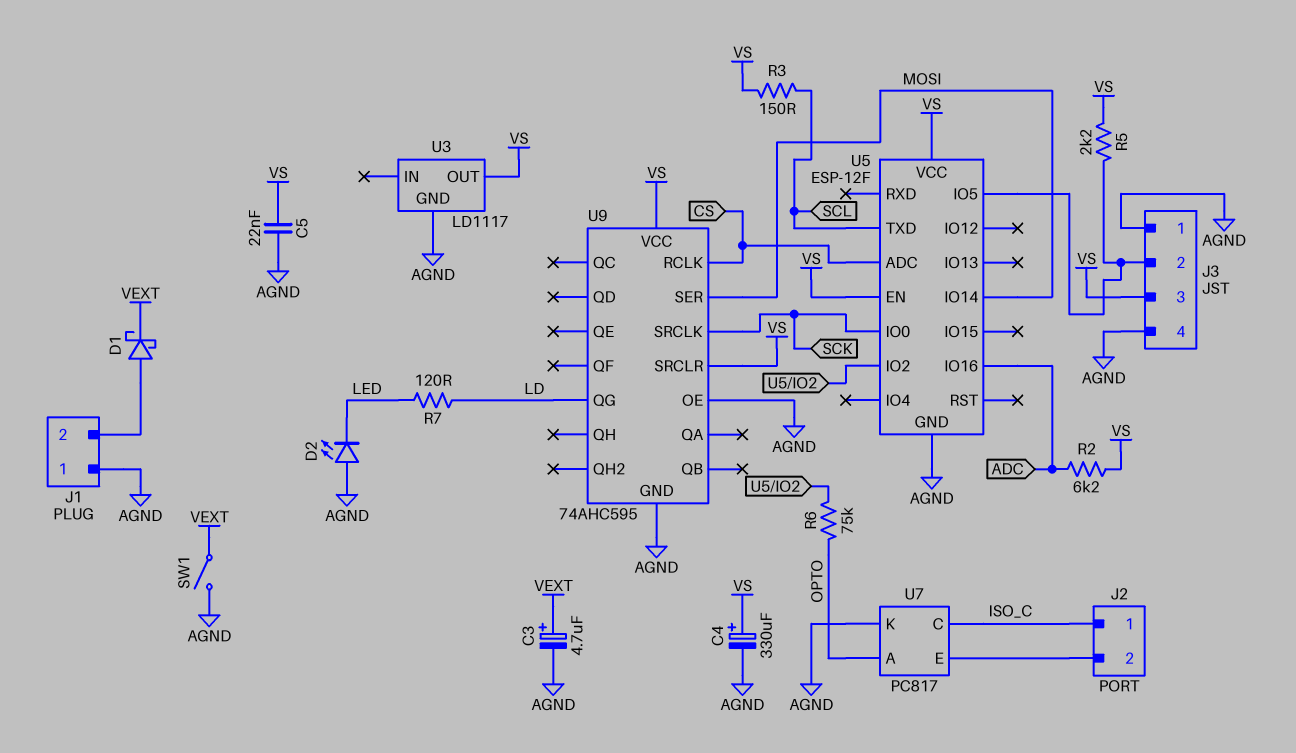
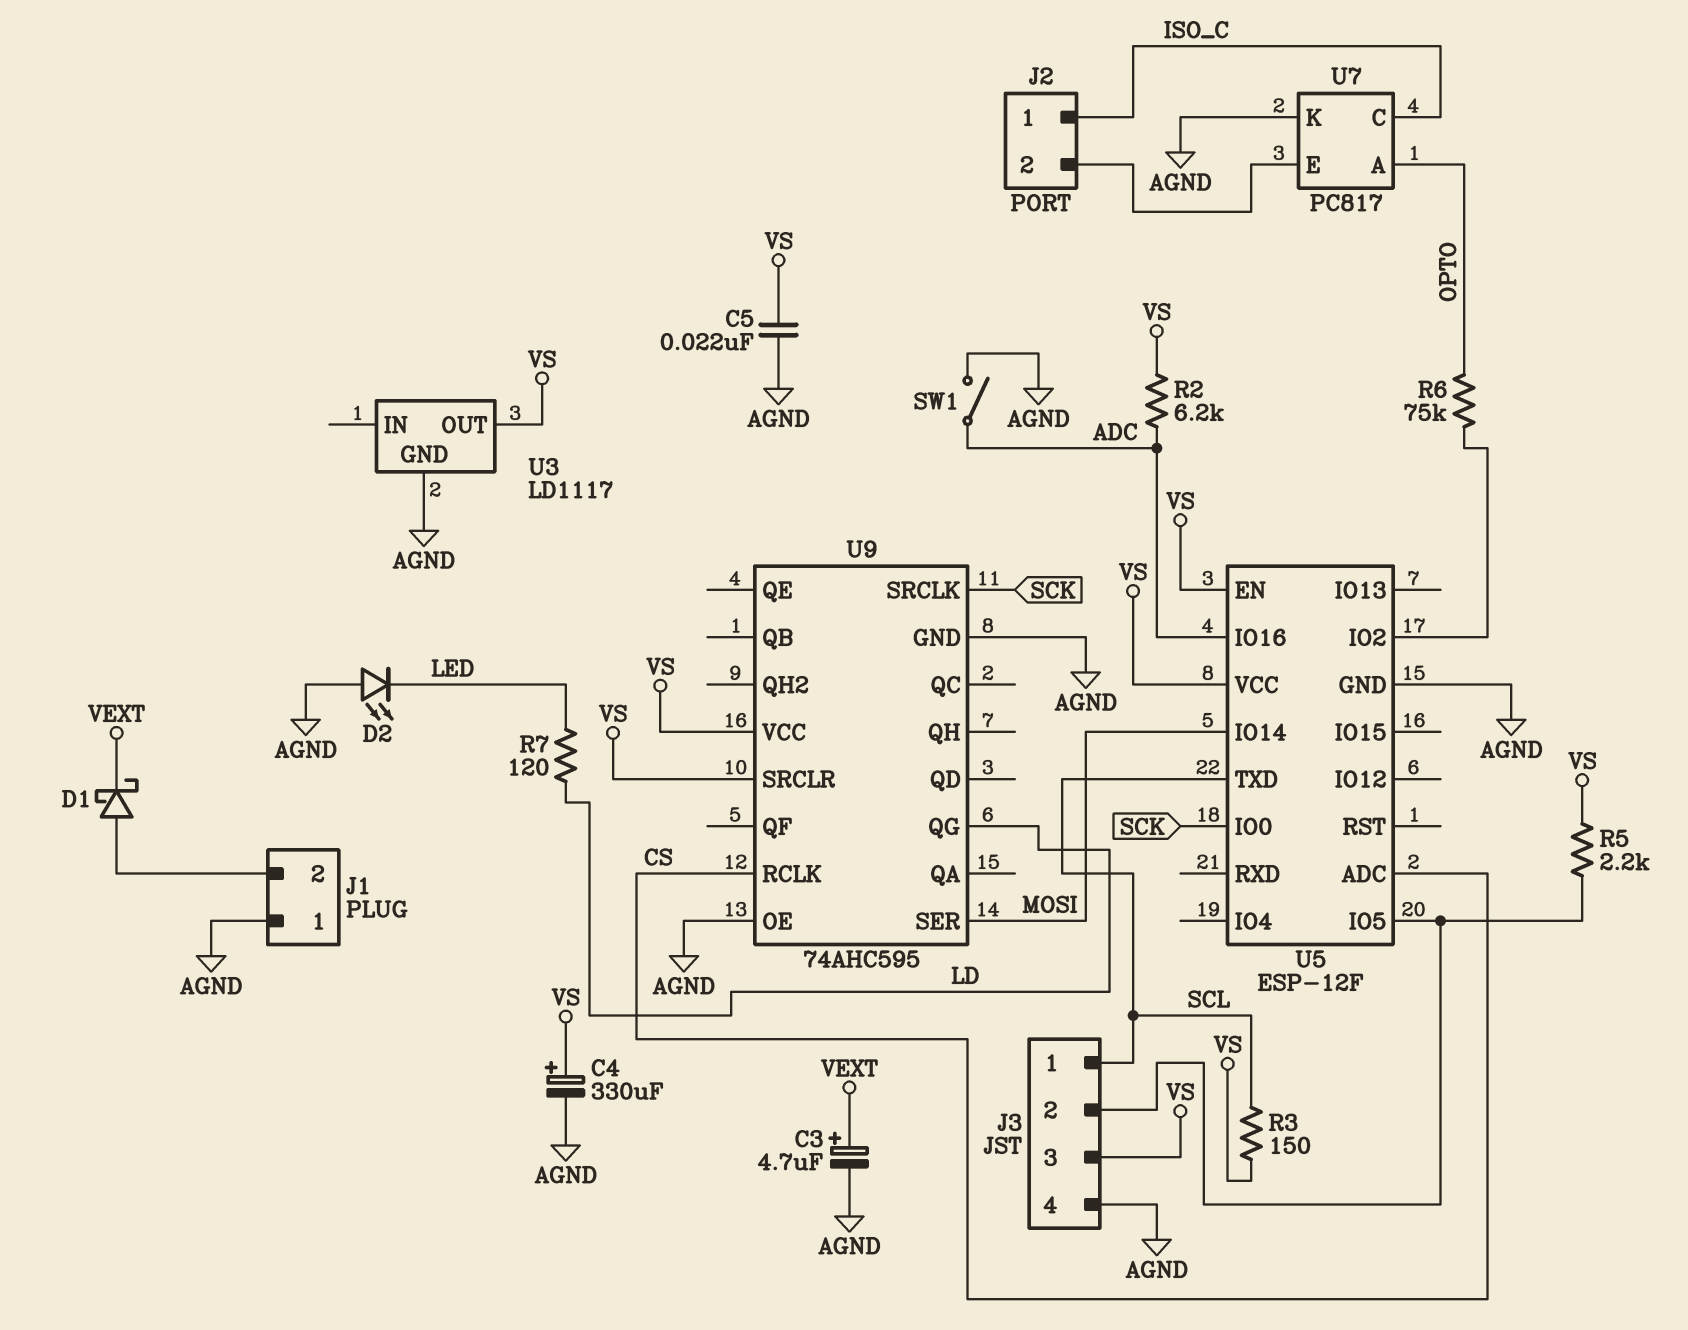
J3 pin 1: AGND -> SCL
SW1: switch (AGND, VEXT) -> switch (ADC, AGND)

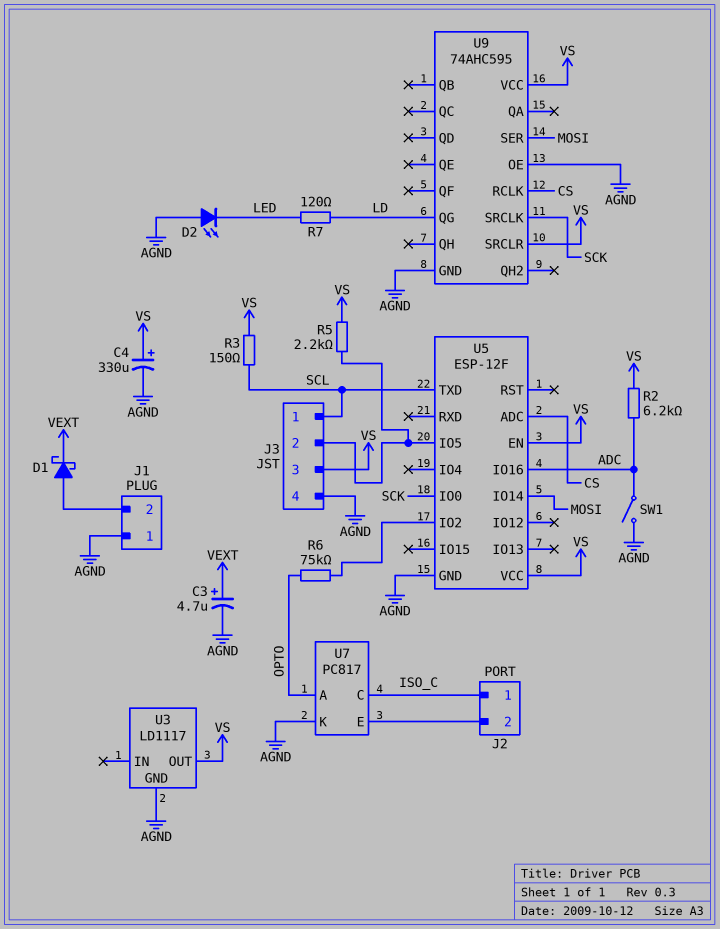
C5: 22nF (AGND, VS) -> none

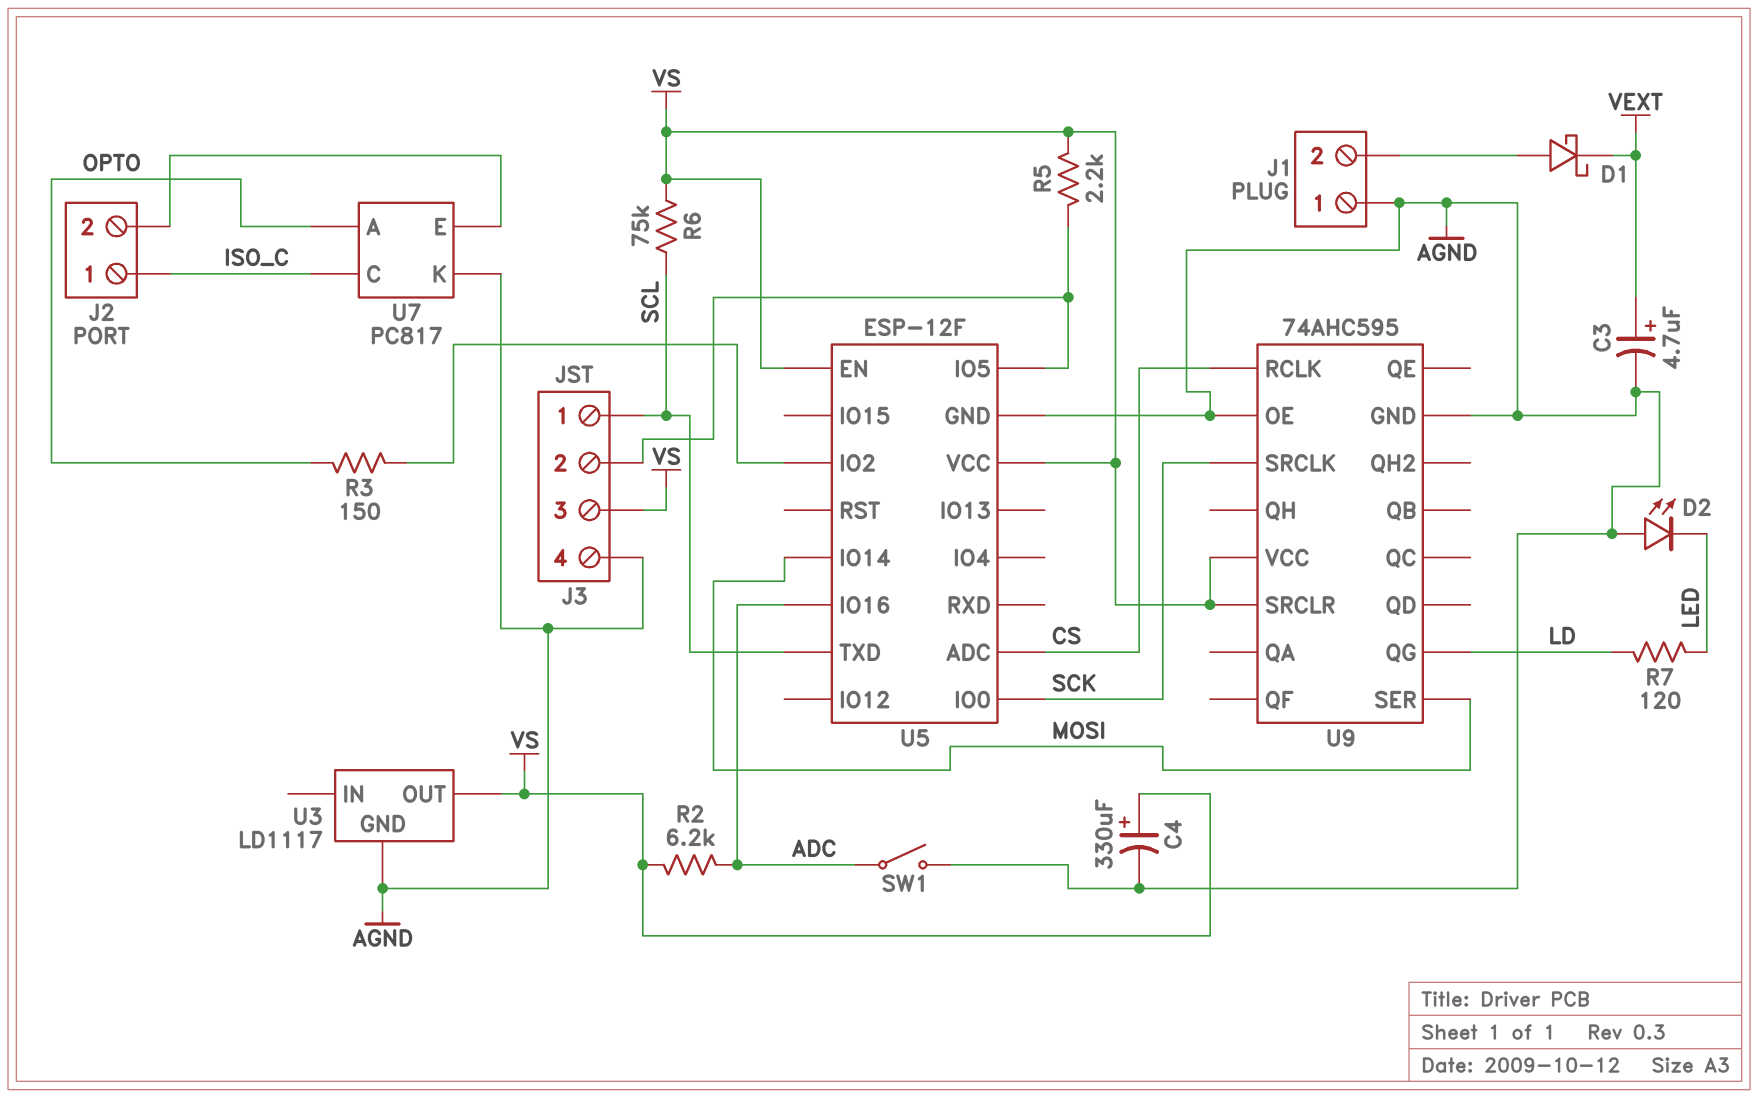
R3: 150 (SCL, VS) -> 150 (OPTO, U5/IO2)
R6: 75k (OPTO, U5/IO2) -> 75k (SCL, VS)

